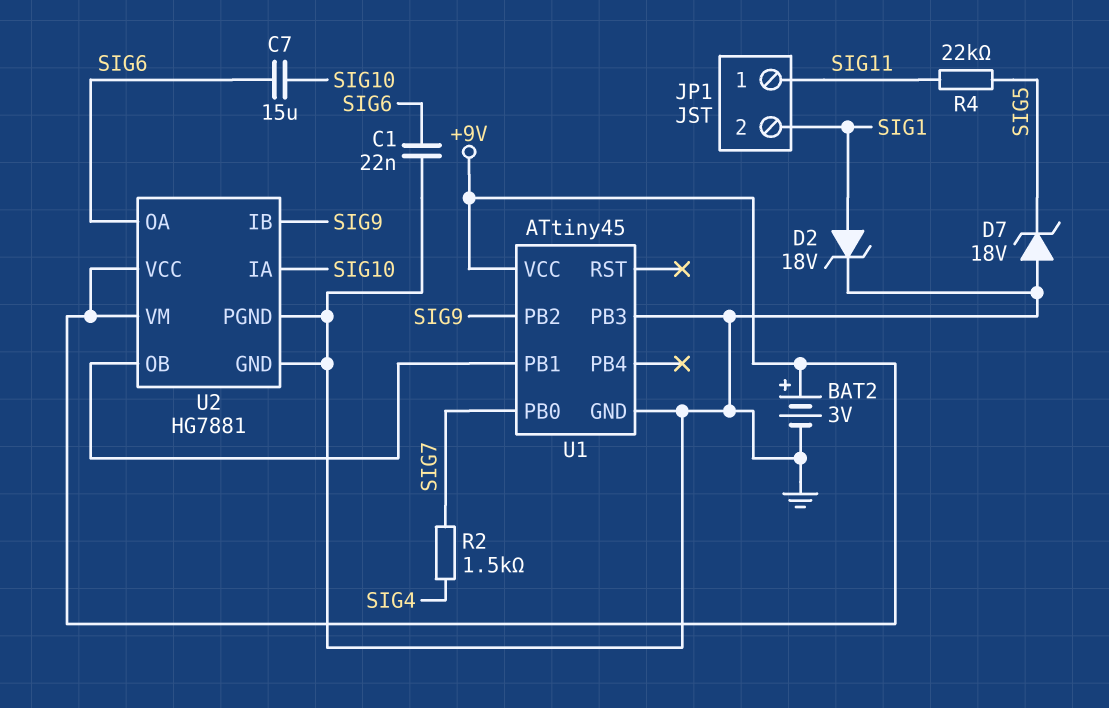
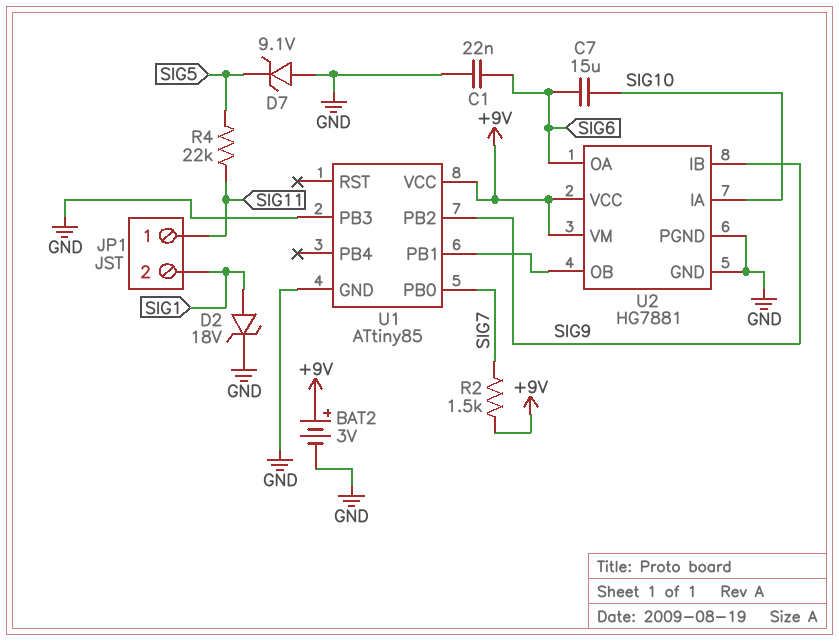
D7: zener 18V (A GND, K SIG5) -> zener 9.1V (A GND, K SIG5)
R2: 1.5k (SIG4, SIG7) -> 1.5k (+9V, SIG7)
U1: ATtiny45 -> ATtiny85

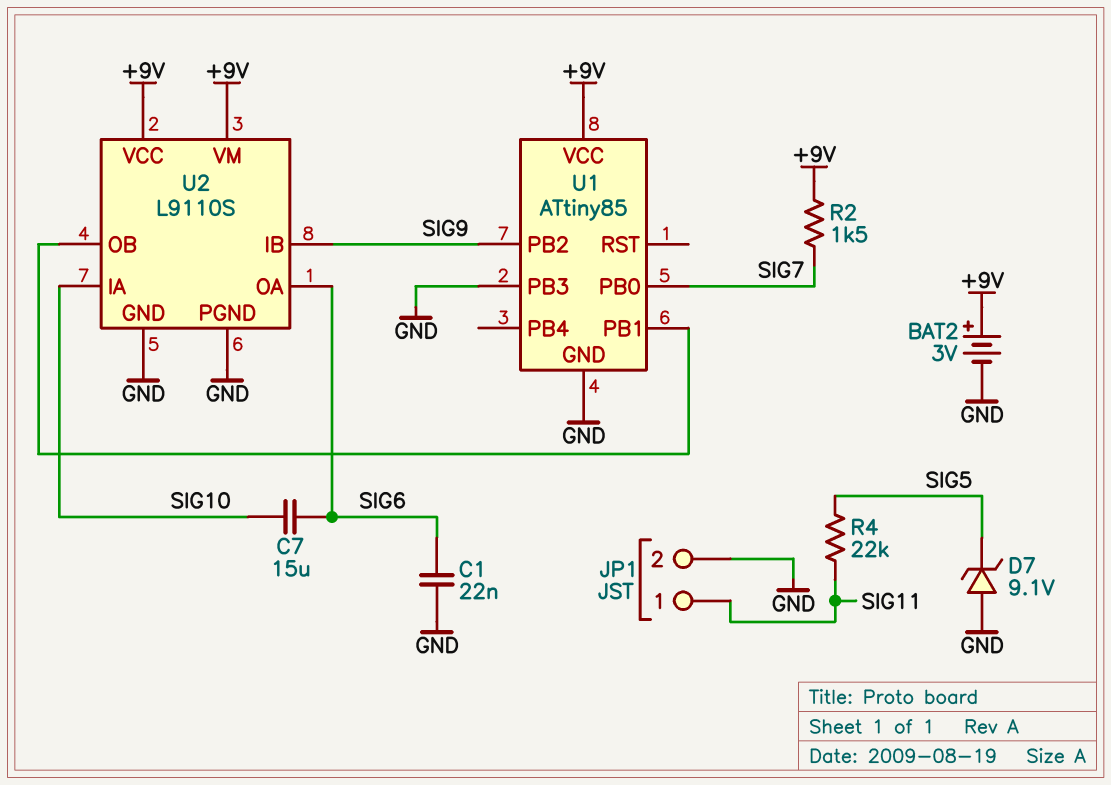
D2: zener 18V (A SIG1, K GND) -> none
JP1 pin 2: SIG1 -> GND
U2: HG7881 -> L9110S

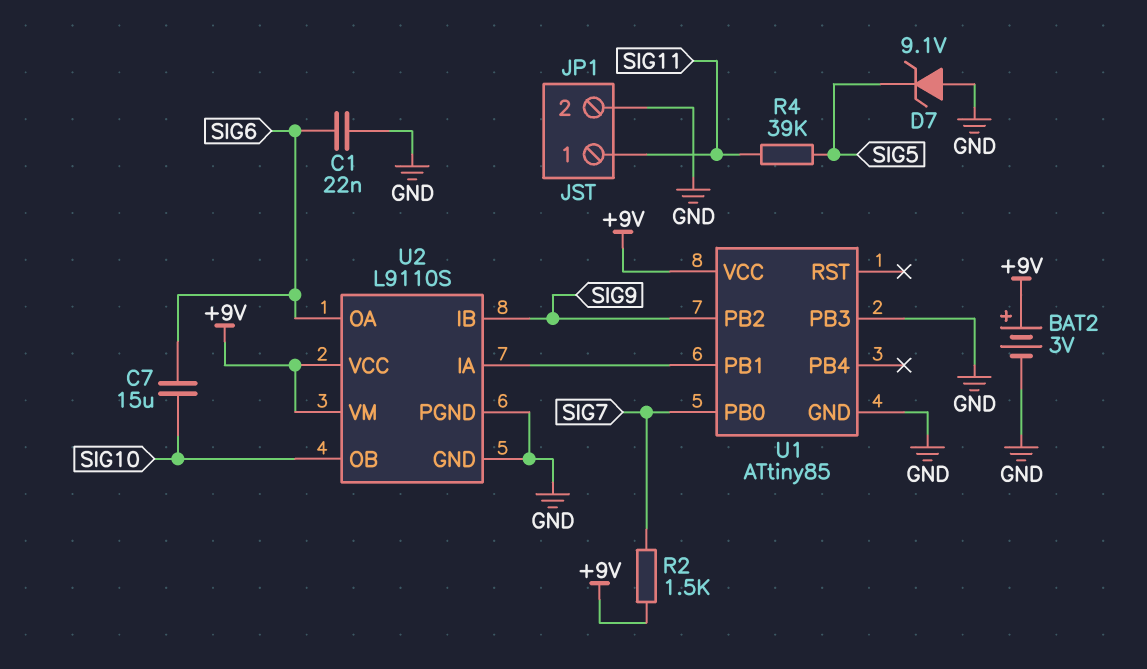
R4: 22k (SIG5, SIG11) -> 39k (SIG5, SIG11)
U2 pin IA: SIG10 -> U1/PB1
U2 pin OB: U1/PB1 -> SIG10

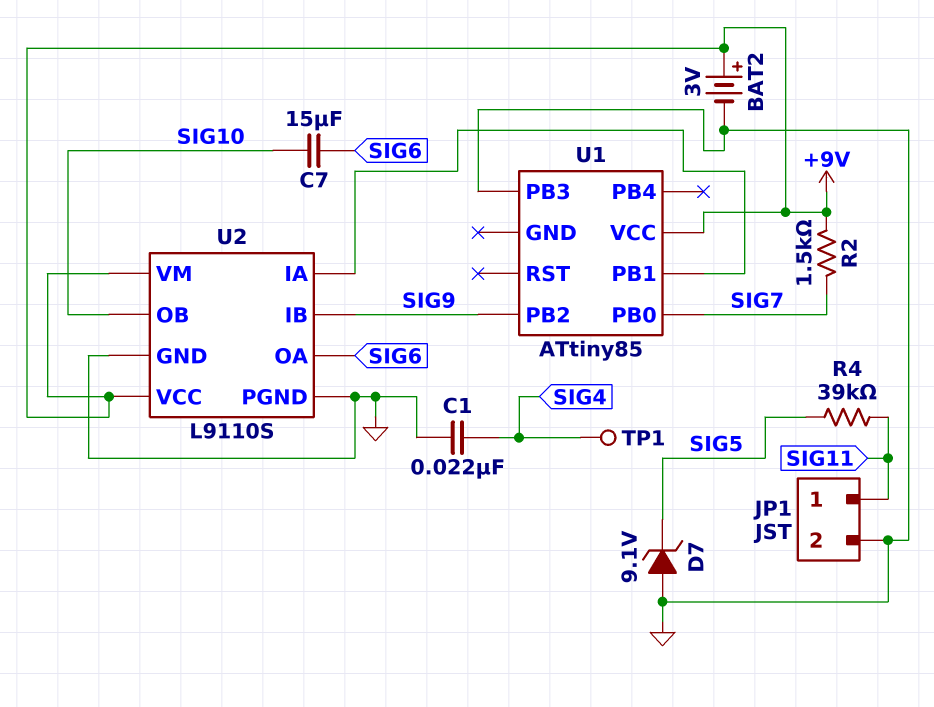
C1: 22nF (GND, SIG6) -> 22nF (GND, SIG4)
TP1: none -> test point (SIG4)
U1 pin GND: GND -> none

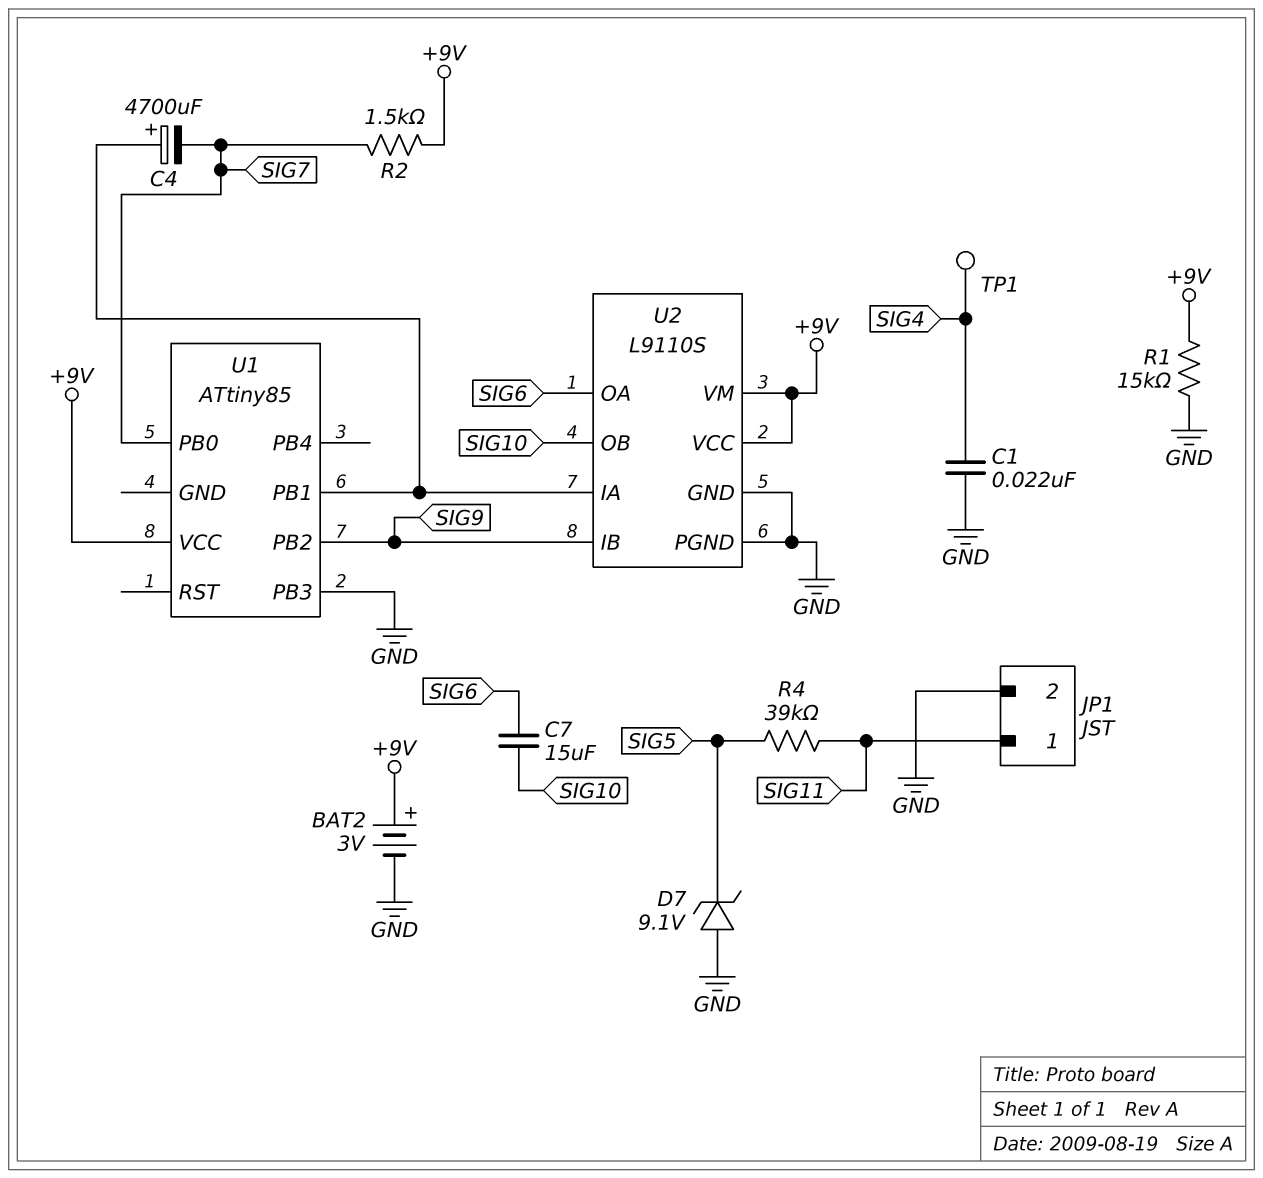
C4: none -> 4700uF (plus U1/PB1, minus SIG7)
R1: none -> 15k (+9V, GND)

